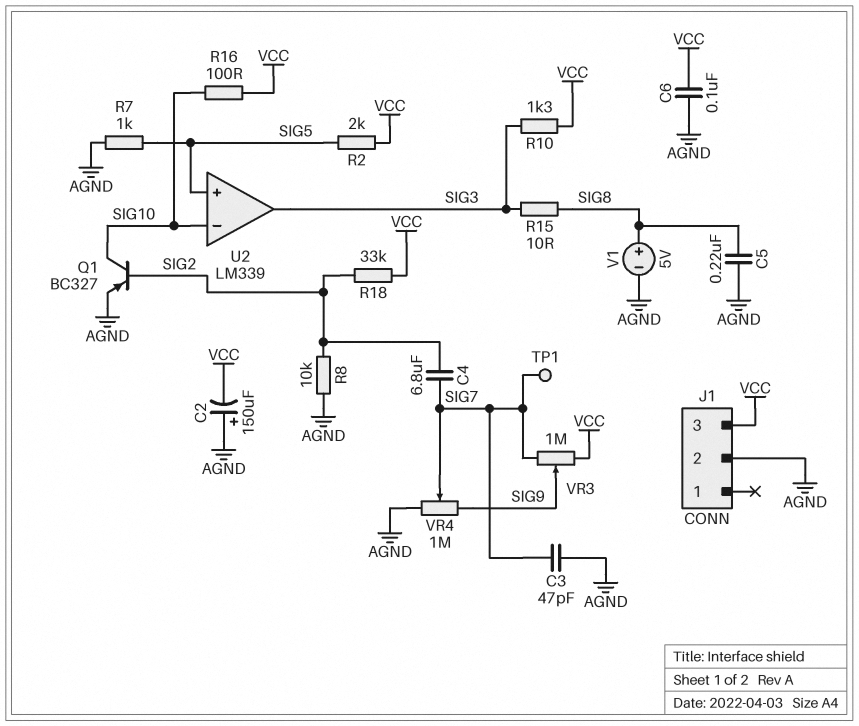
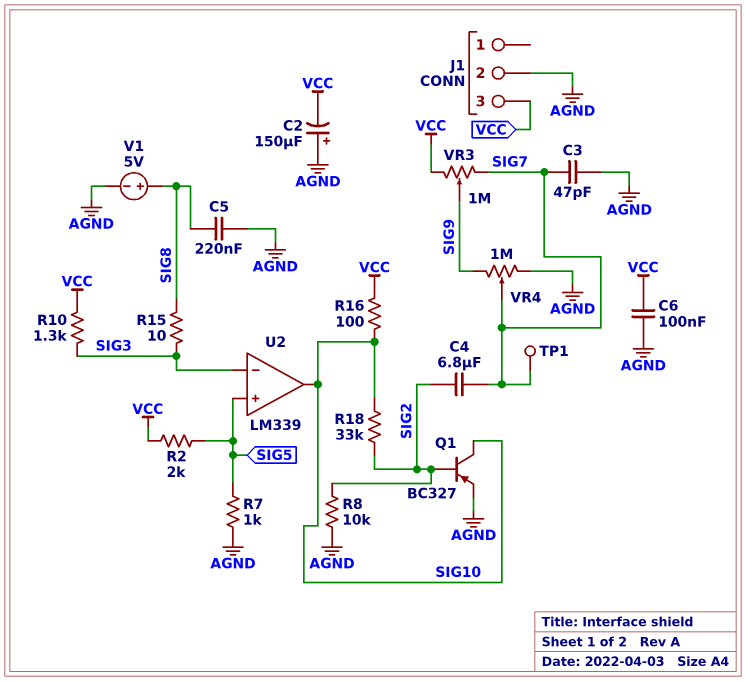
R18: 33k (SIG2, VCC) -> 33k (SIG2, SIG10)
U2 pin in-: SIG10 -> SIG3
U2 pin out: SIG3 -> SIG10

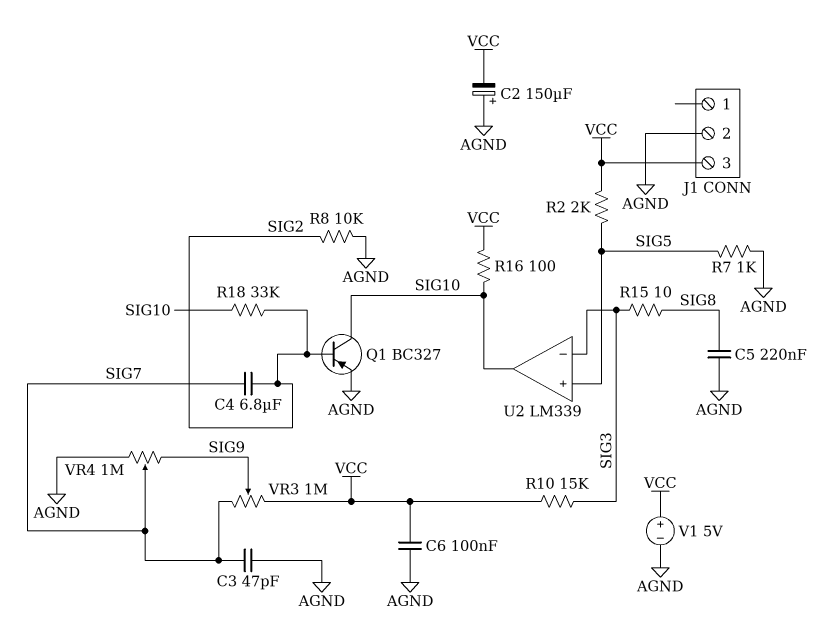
R10: 1.3k (SIG3, VCC) -> 15k (SIG3, VCC)
TP1: test point (SIG7) -> none
V1: 5V (plus SIG8, minus AGND) -> 5V (plus VCC, minus AGND)

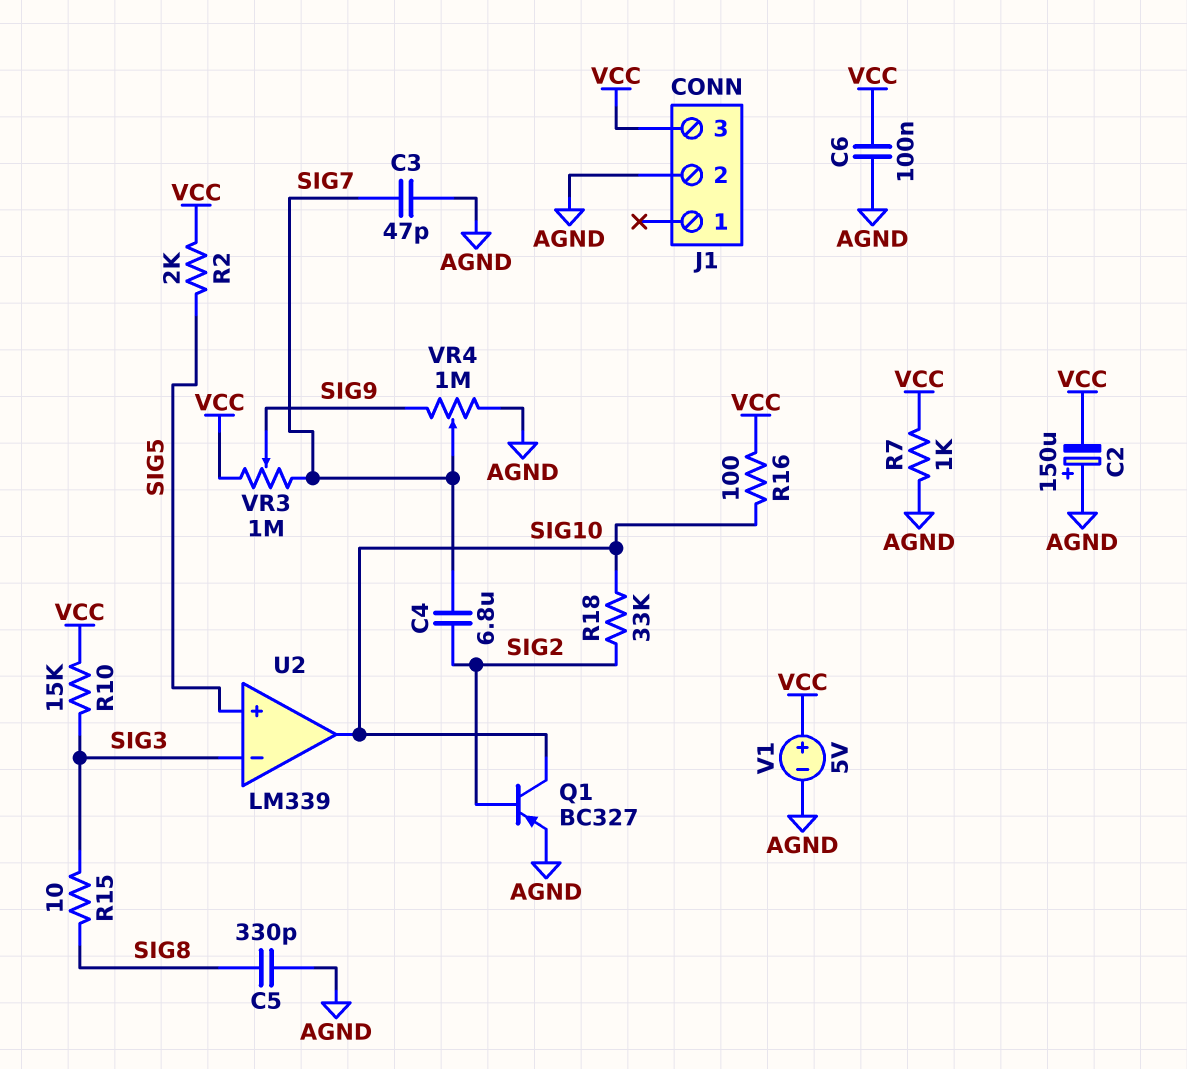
C5: 220nF (AGND, SIG8) -> 330pF (AGND, SIG8)
R7: 1k (AGND, SIG5) -> 1k (AGND, VCC)
R8: 10k (AGND, SIG2) -> none

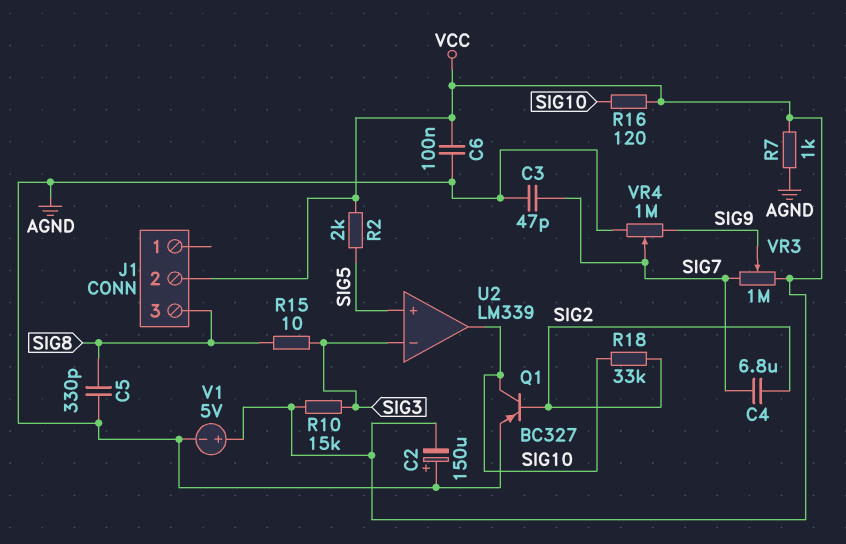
J1 pin 2: AGND -> VCC
J1 pin 3: VCC -> SIG8
R16: 100 (SIG10, VCC) -> 120 (SIG10, VCC)

